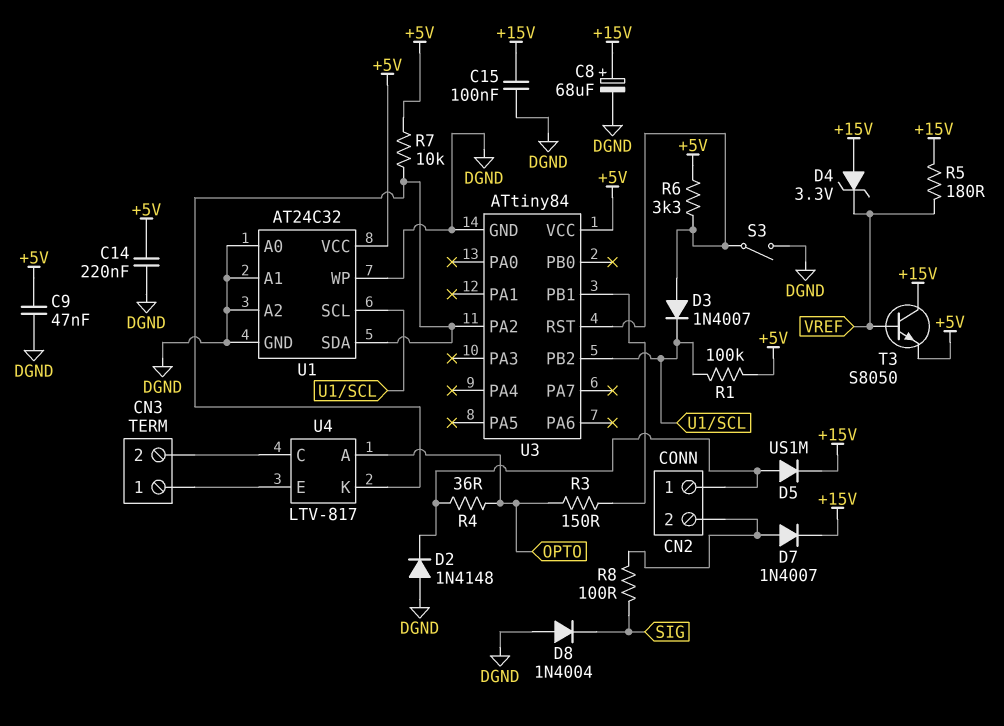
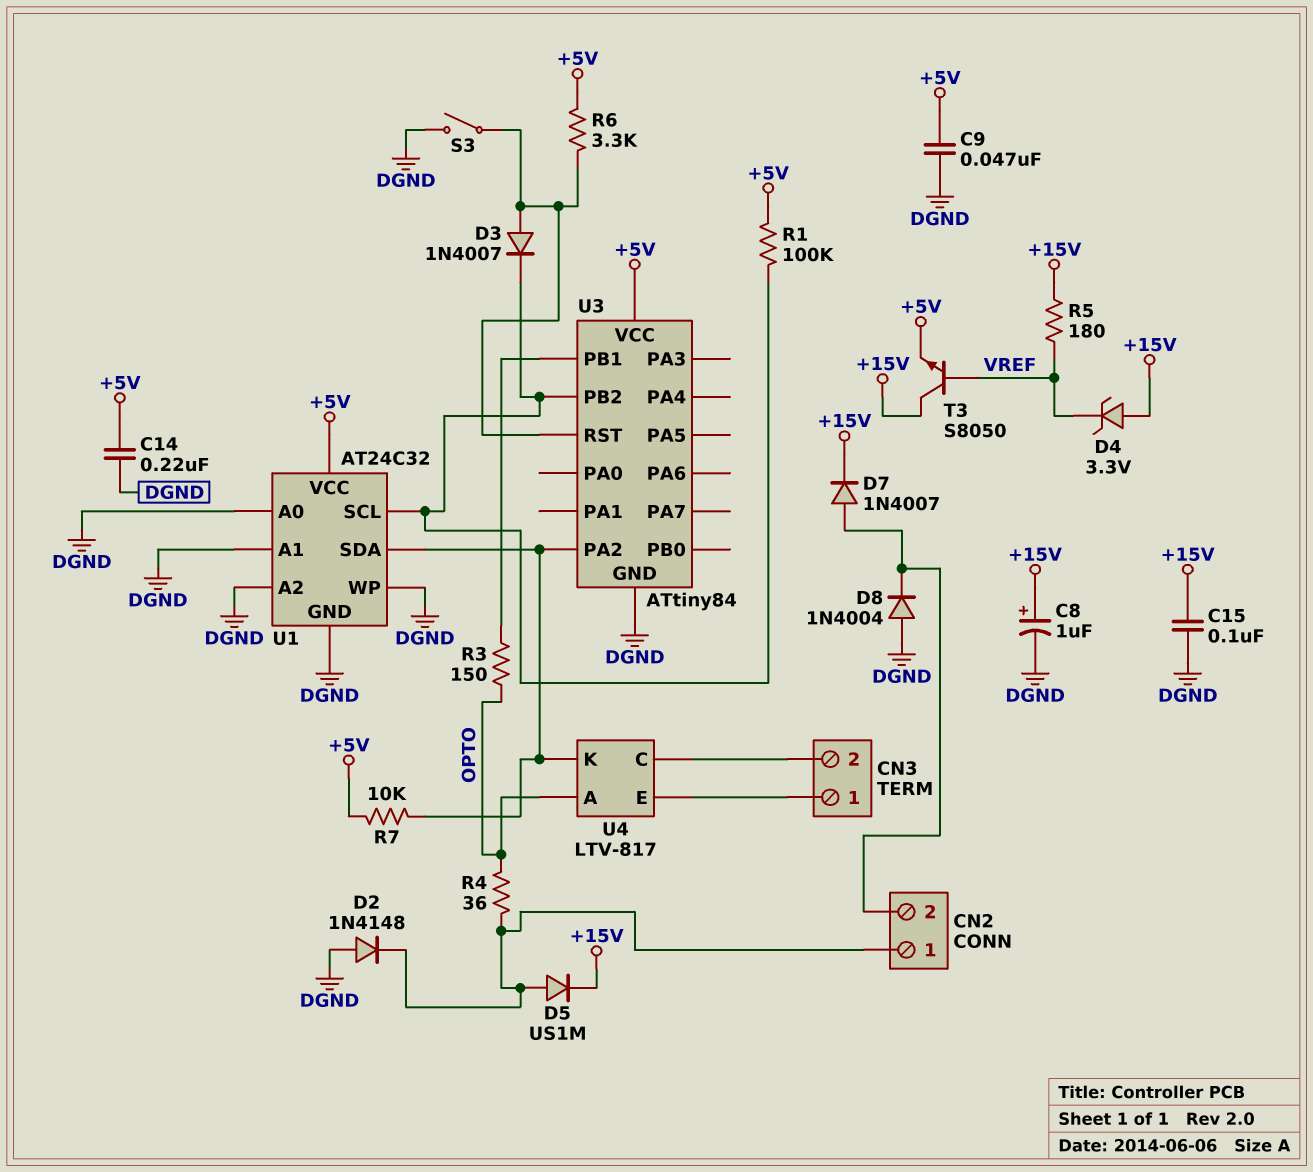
C8: 68uF (plus +15V, minus DGND) -> 1uF (plus +15V, minus DGND)
D8: diode 1N4004 (A DGND, K SIG) -> diode 1N4004 (A DGND, K CN2/2)
R8: 100 (CN2/2, SIG) -> none

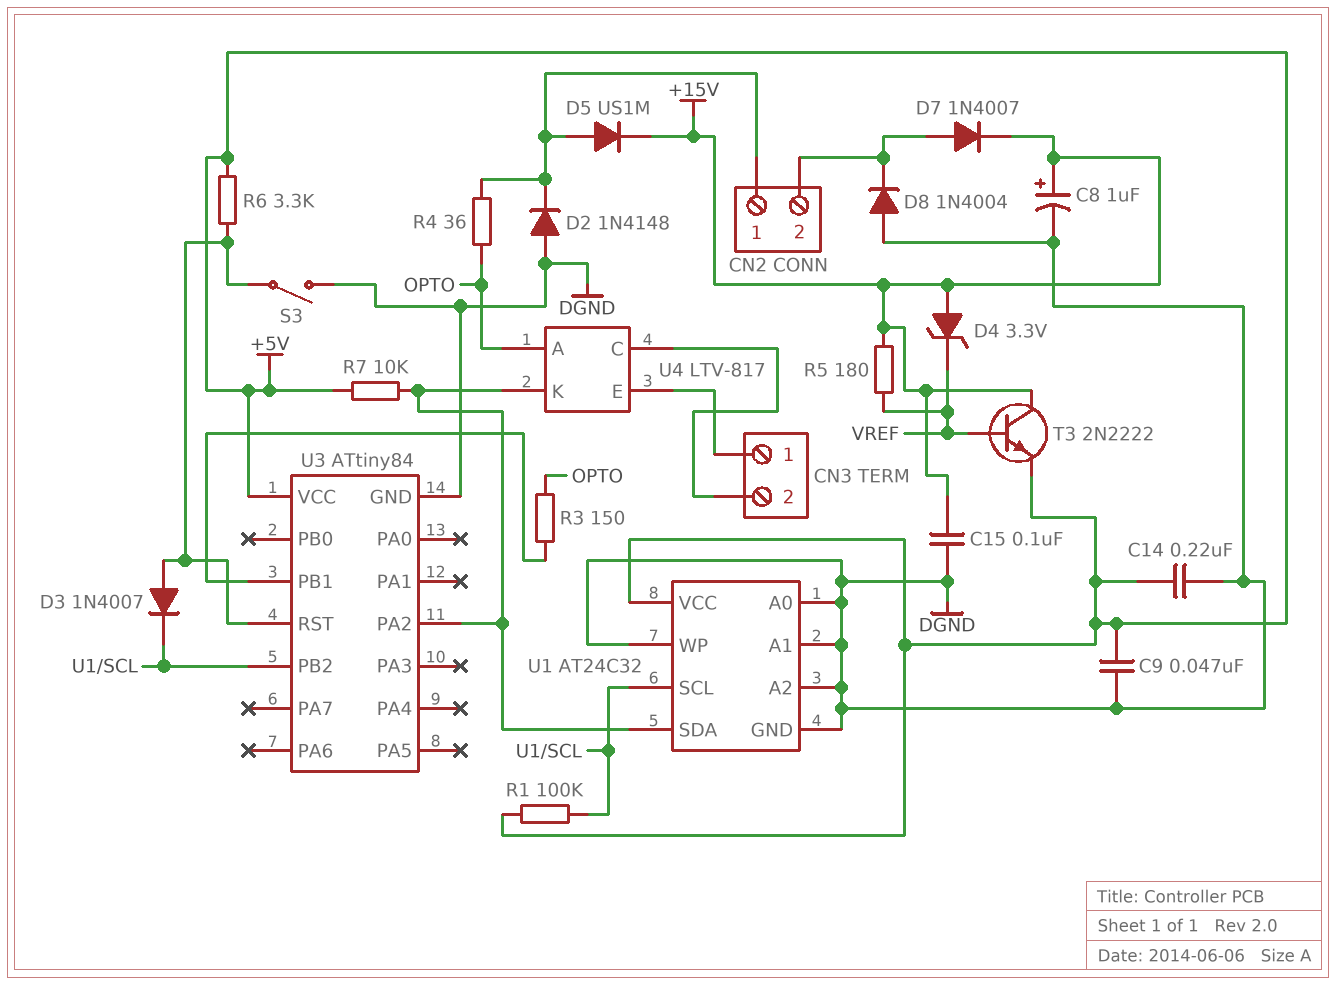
T3: NPN S8050 (B VREF, C +15V, E +5V) -> NPN 2N2222 (B VREF, C +15V, E +5V)

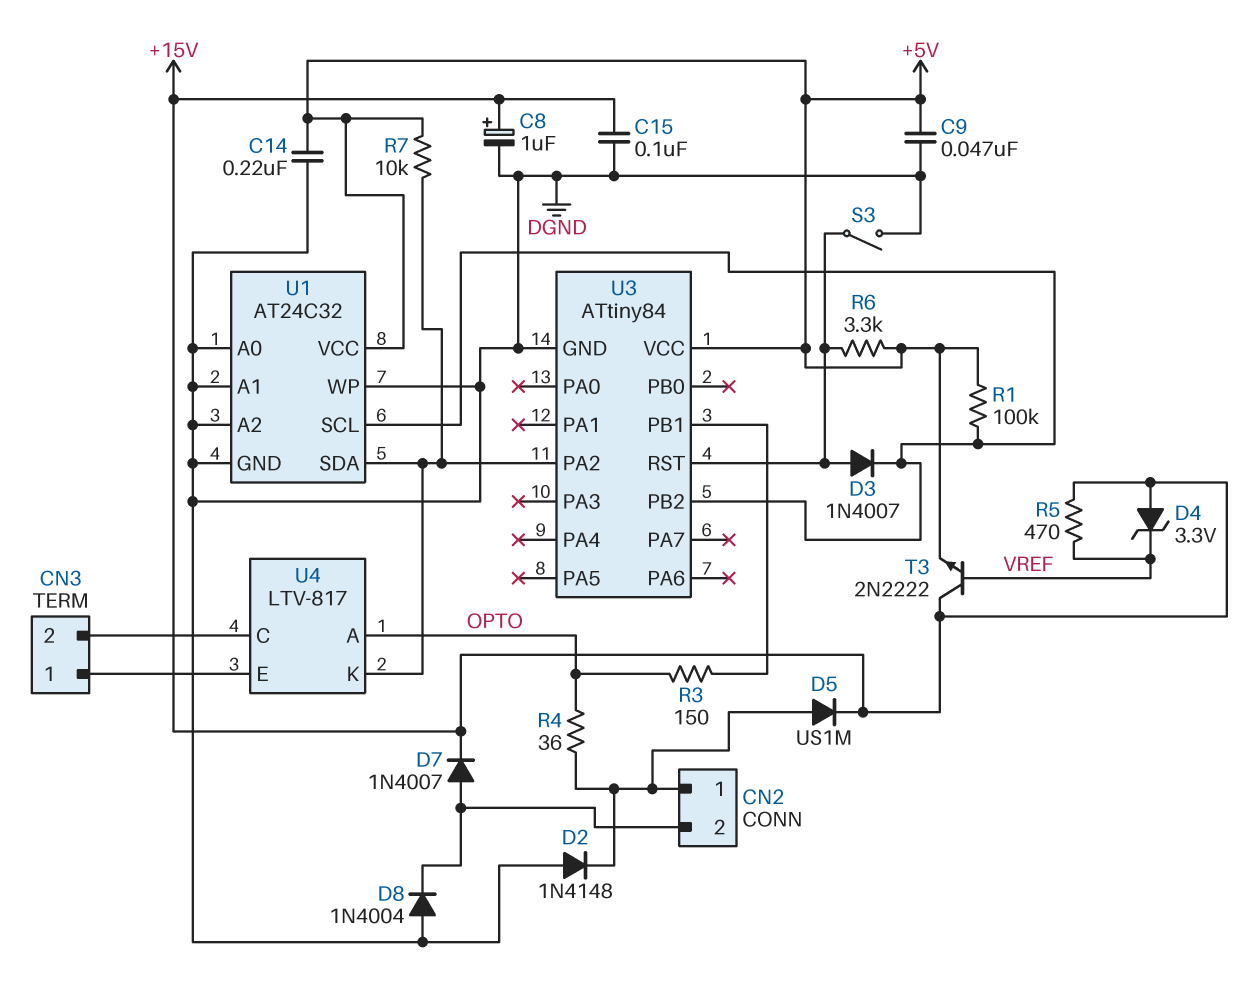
R5: 180 (+15V, VREF) -> 470 (+15V, VREF)

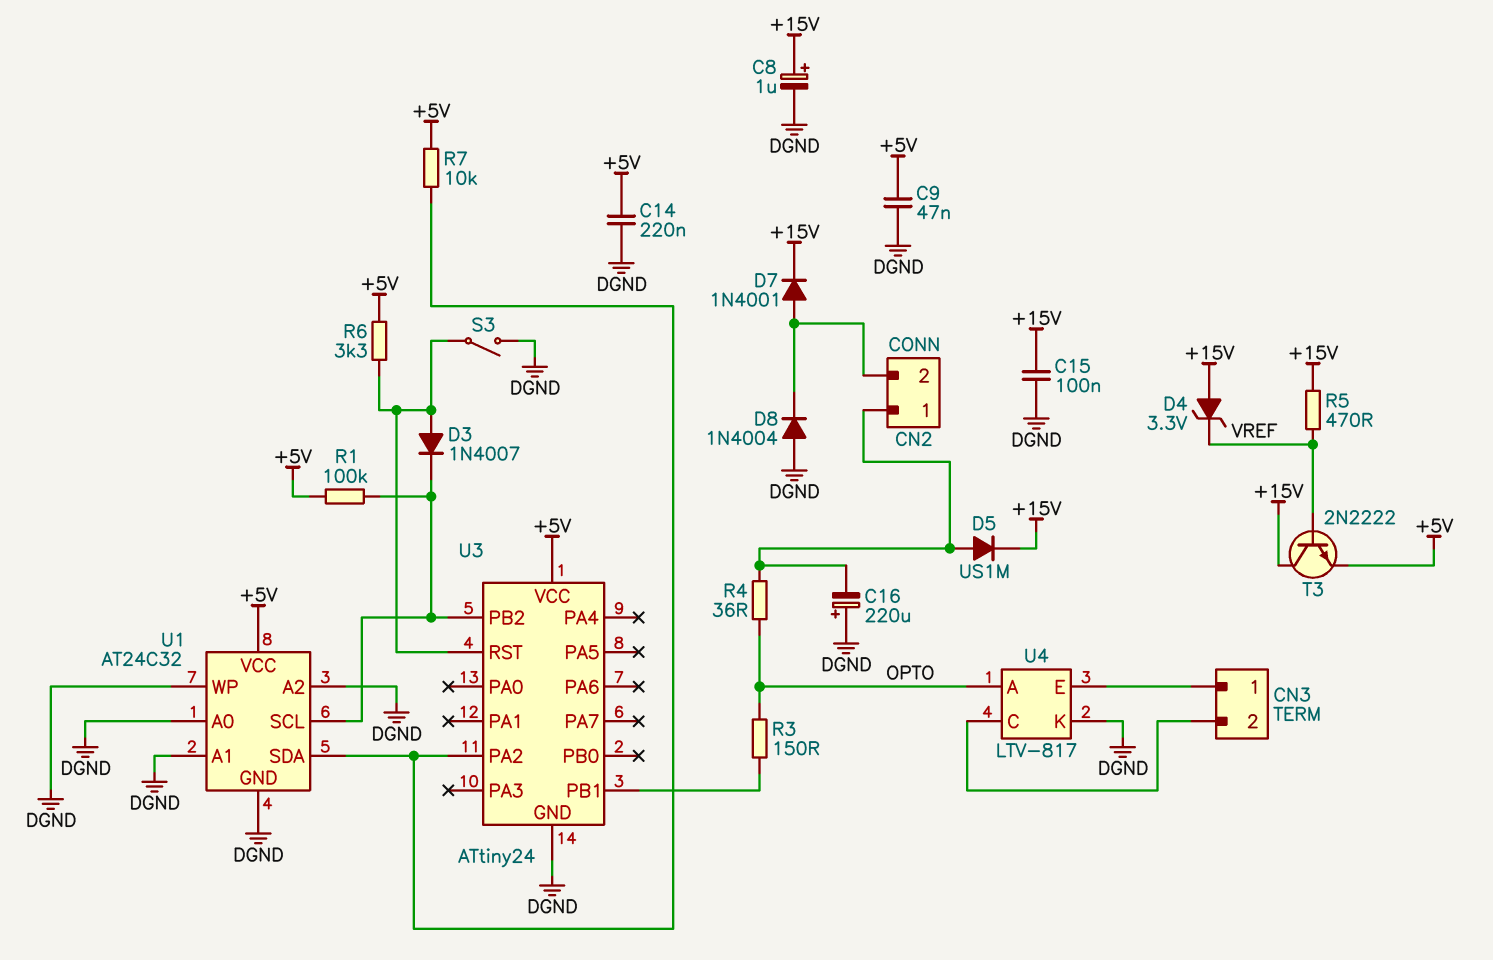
C16: none -> 220uF (plus DGND, minus CN2/1)
D2: diode 1N4148 (A DGND, K CN2/1) -> none
D7: diode 1N4007 (A CN2/2, K +15V) -> diode 1N4001 (A CN2/2, K +15V)
U3: ATtiny84 -> ATtiny24
U4 pin K: U1/SDA -> DGND

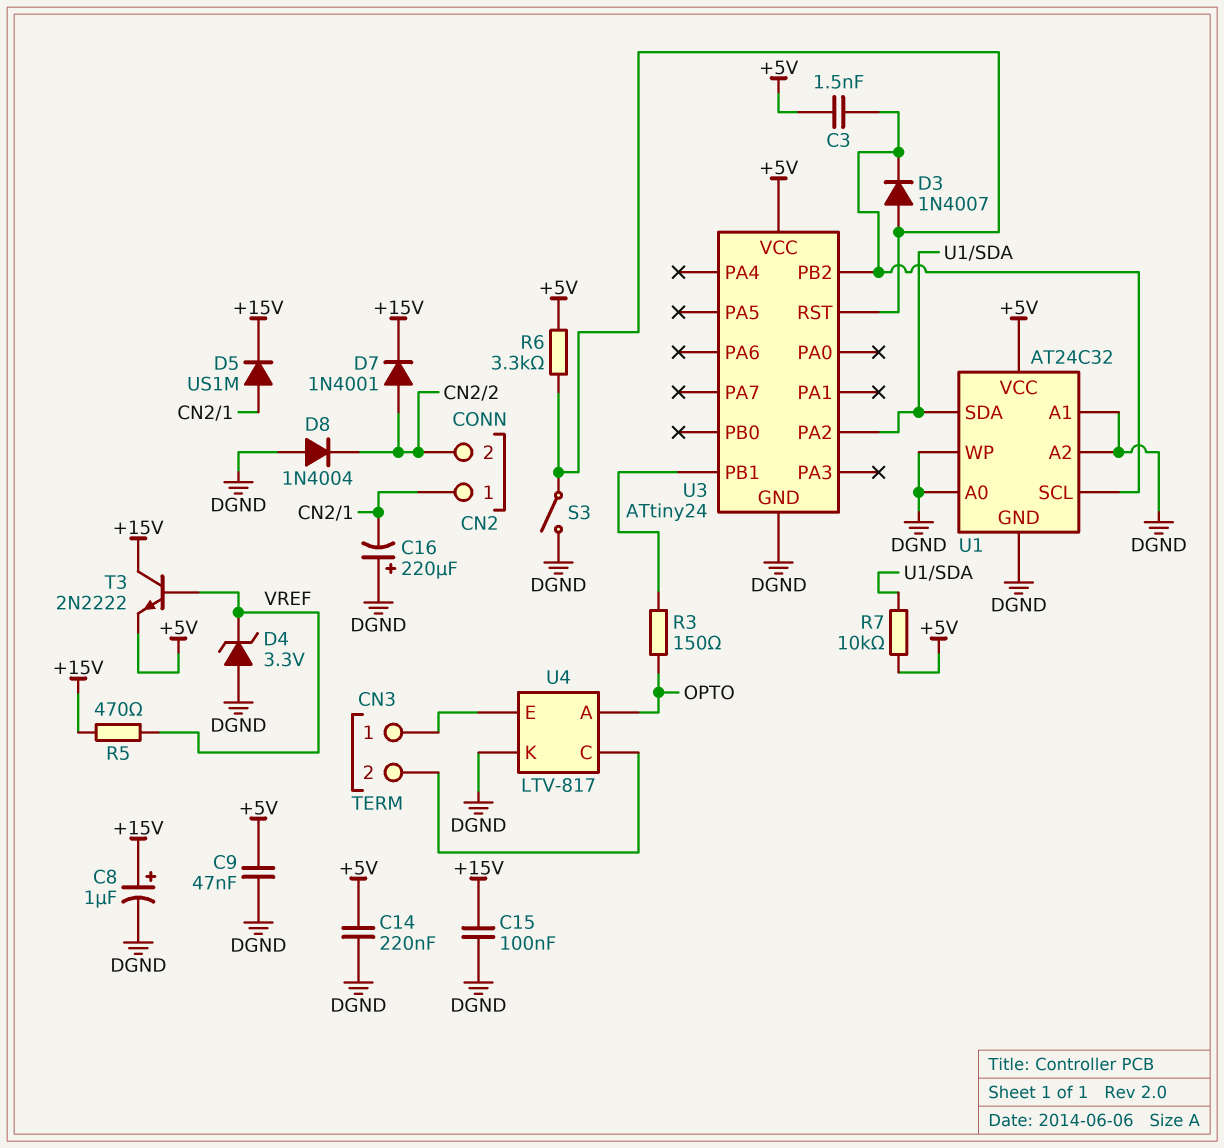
C3: none -> 1.5nF (+5V, U1/SCL)
D4: zener 3.3V (A +15V, K VREF) -> zener 3.3V (A DGND, K VREF)
R1: 100k (+5V, U1/SCL) -> none
R4: 36 (CN2/1, OPTO) -> none

